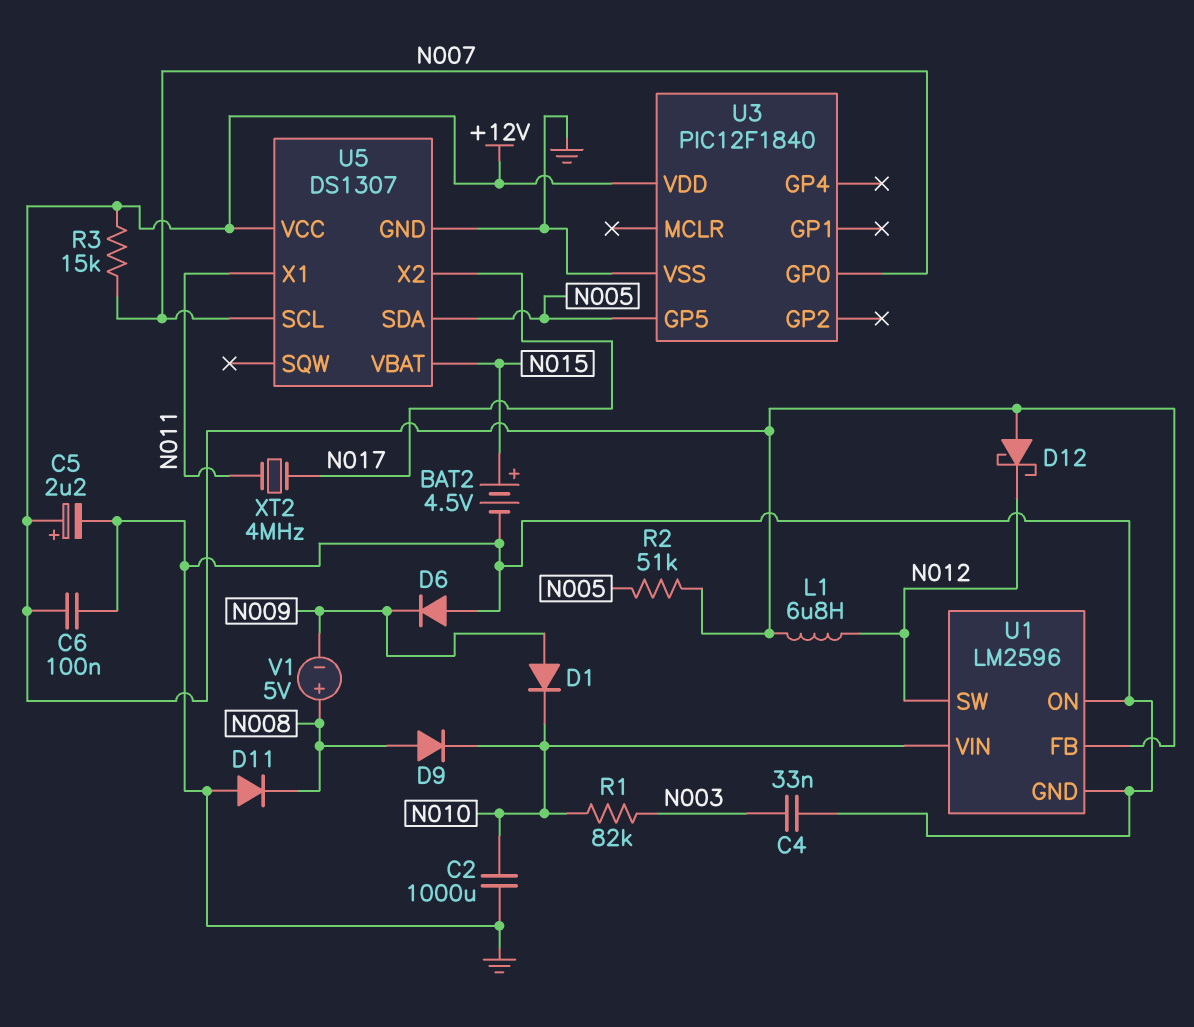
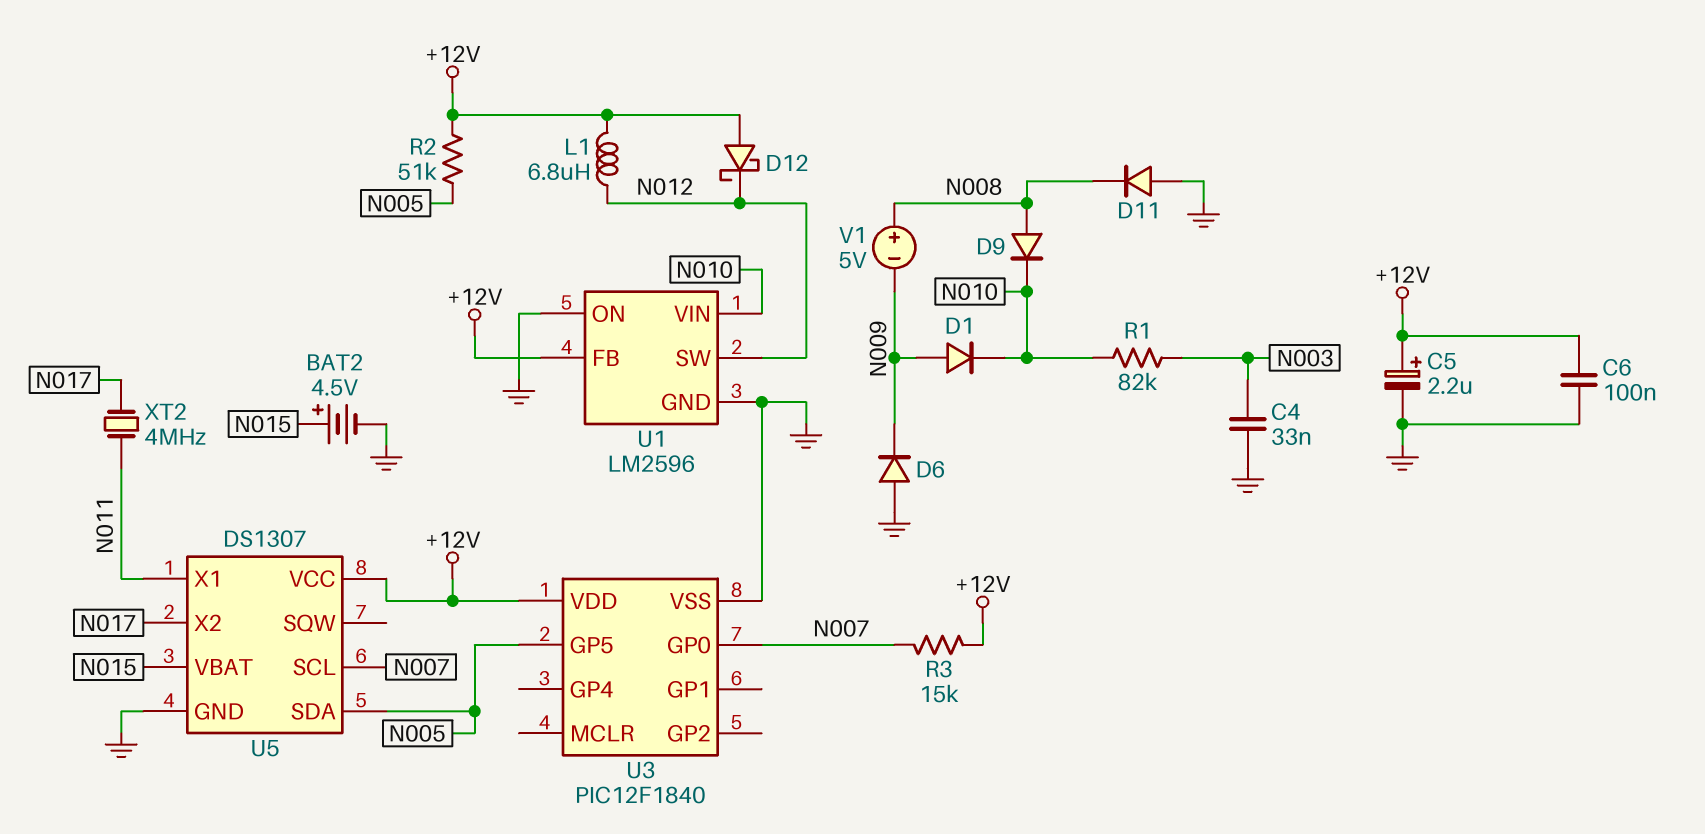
C2: 1000uF (GND, N010) -> none

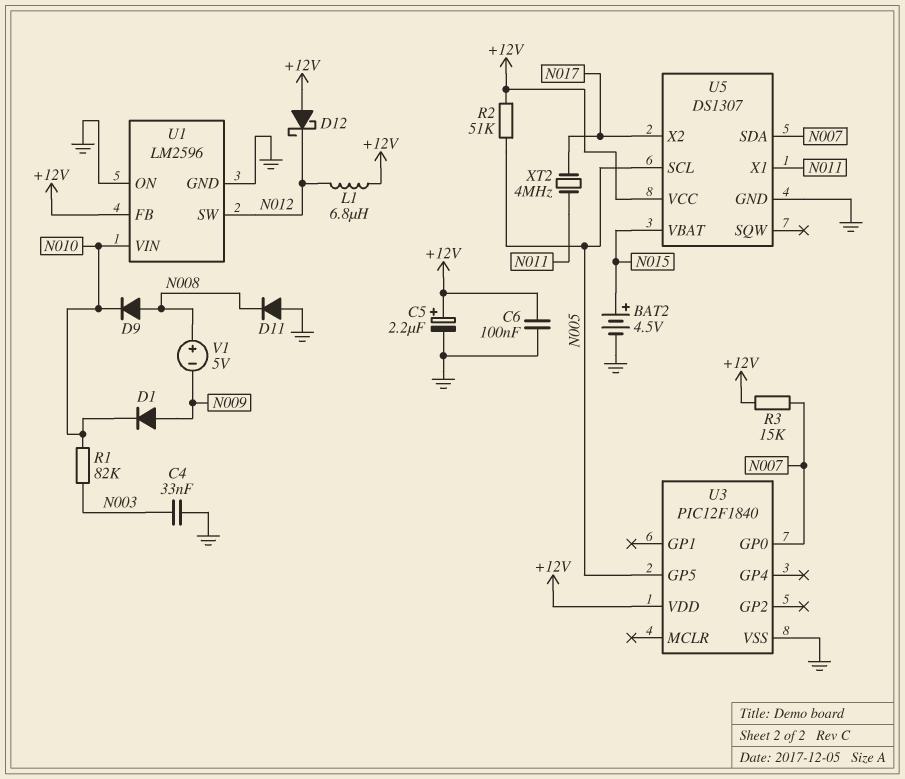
D6: diode (A GND, K N009) -> none
U5 pin SCL: N007 -> N005
U5 pin SDA: N005 -> N007

